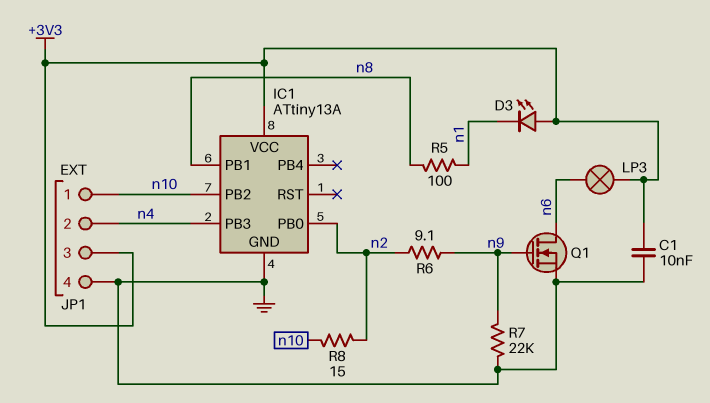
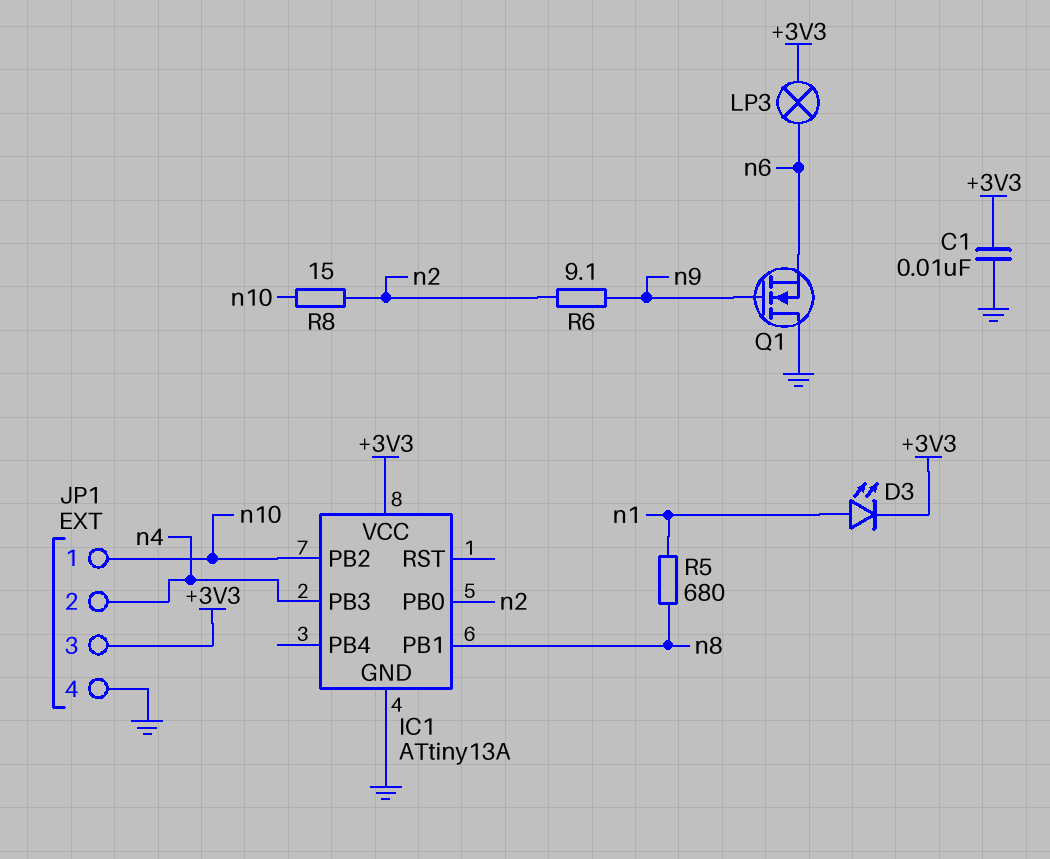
D3: LED (A +3V3, K n1) -> LED (A n1, K +3V3)
Q1: NMOS (G n9, D n6, S GND) -> NMOS (G n9, D GND, S n6)
R5: 100 (n1, n8) -> 680 (n1, n8)
R7: 22k (GND, n9) -> none

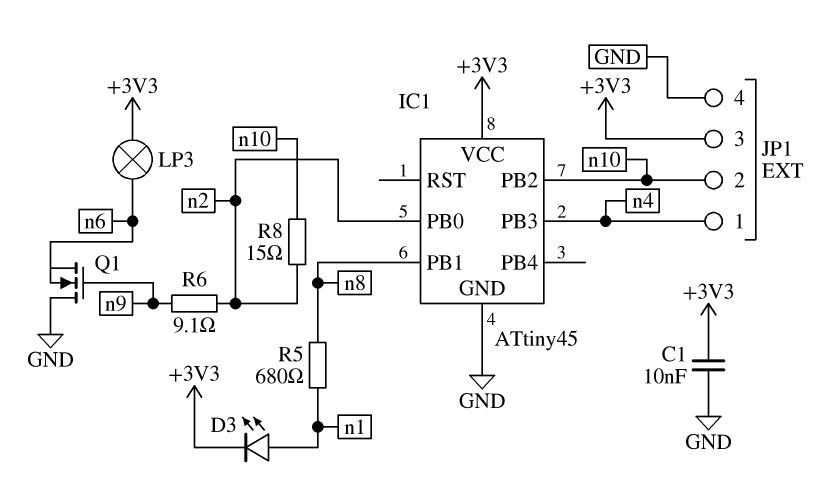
IC1: ATtiny13A -> ATtiny45
JP1 pin 1: n10 -> n4
JP1 pin 2: n4 -> n10

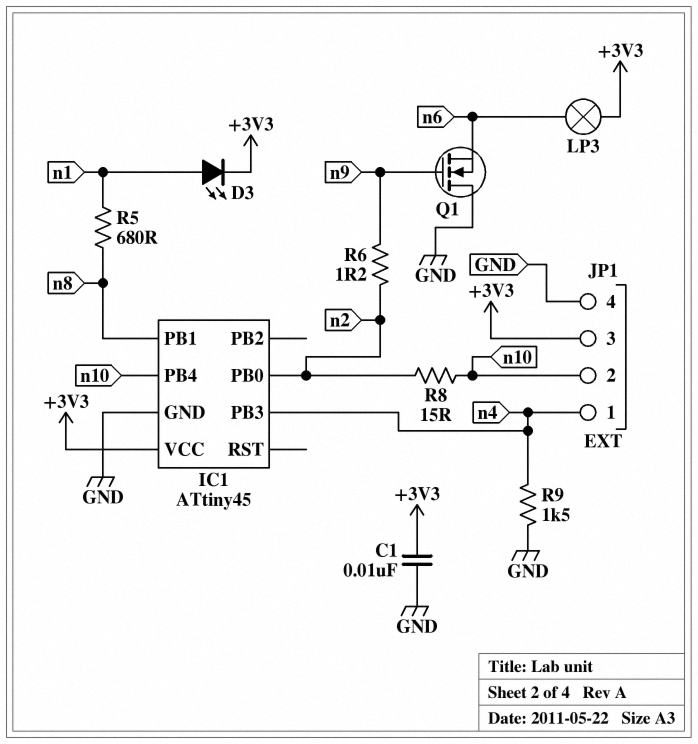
IC1 pin PB2: n10 -> none
IC1 pin PB4: none -> n10
R6: 9.1 (n2, n9) -> 1.2 (n2, n9)
R9: none -> 1.5k (GND, n4)

